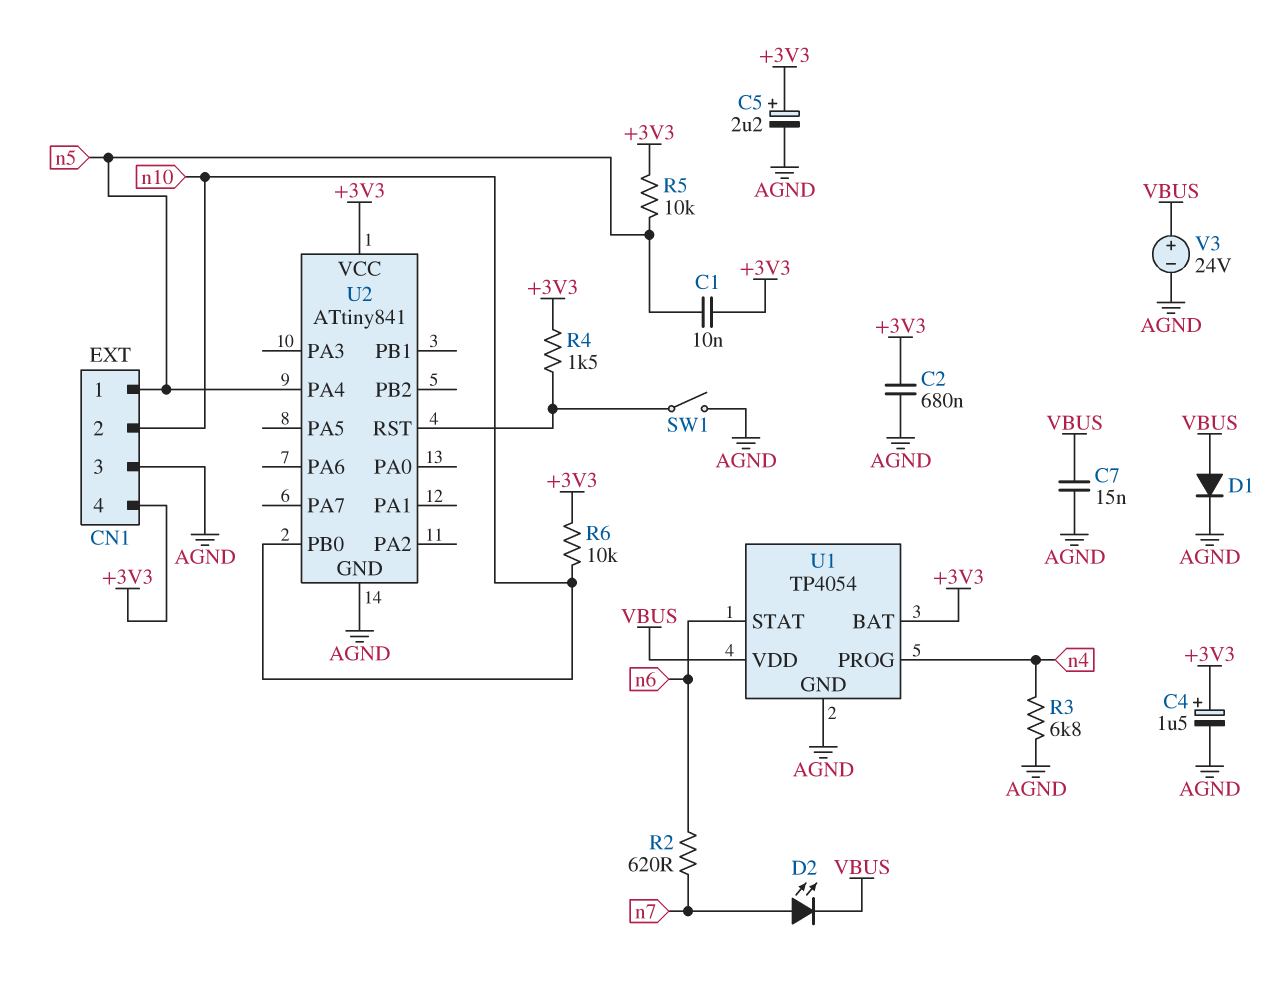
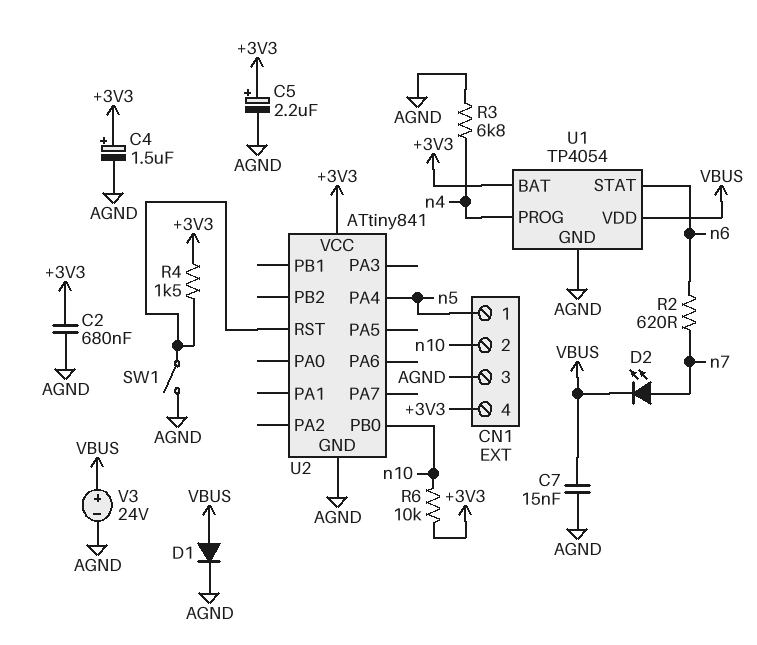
C1: 10nF (+3V3, n5) -> none
R5: 10k (+3V3, n5) -> none

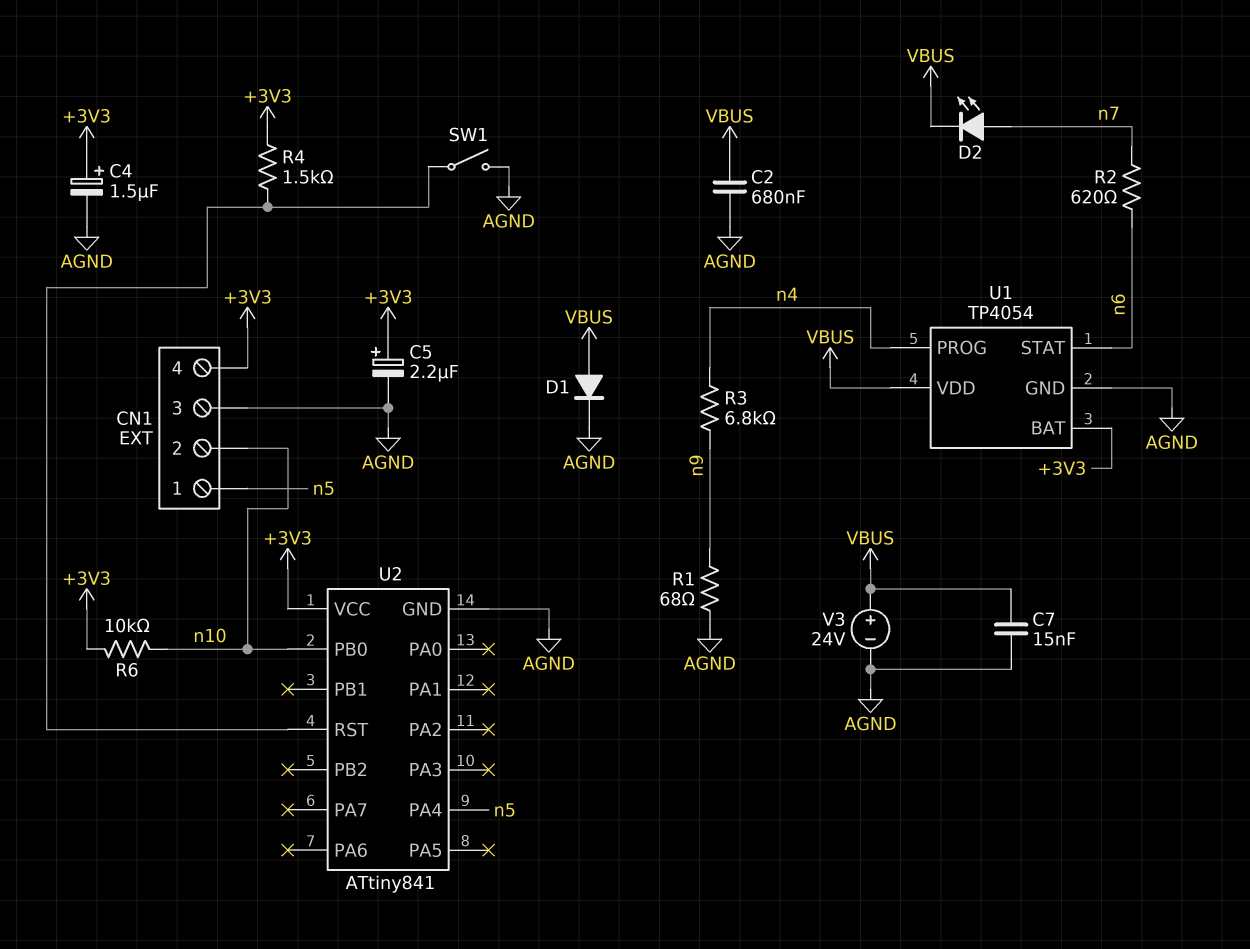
C2: 680nF (+3V3, AGND) -> 680nF (AGND, VBUS)
R1: none -> 68 (AGND, n9)
R3: 6.8k (AGND, n4) -> 6.8k (n4, n9)

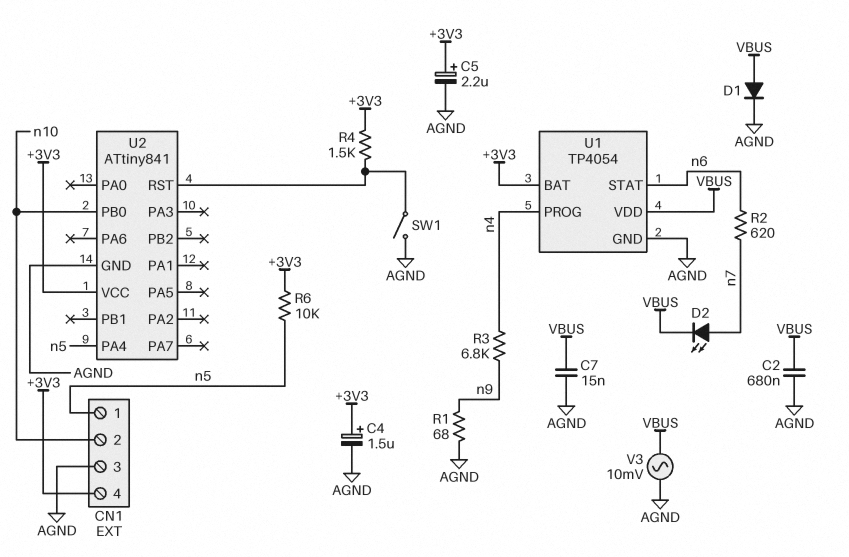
R6: 10k (+3V3, n10) -> 10k (+3V3, n5)
V3: 24V (plus VBUS, minus AGND) -> AC 10mV (AGND, VBUS)

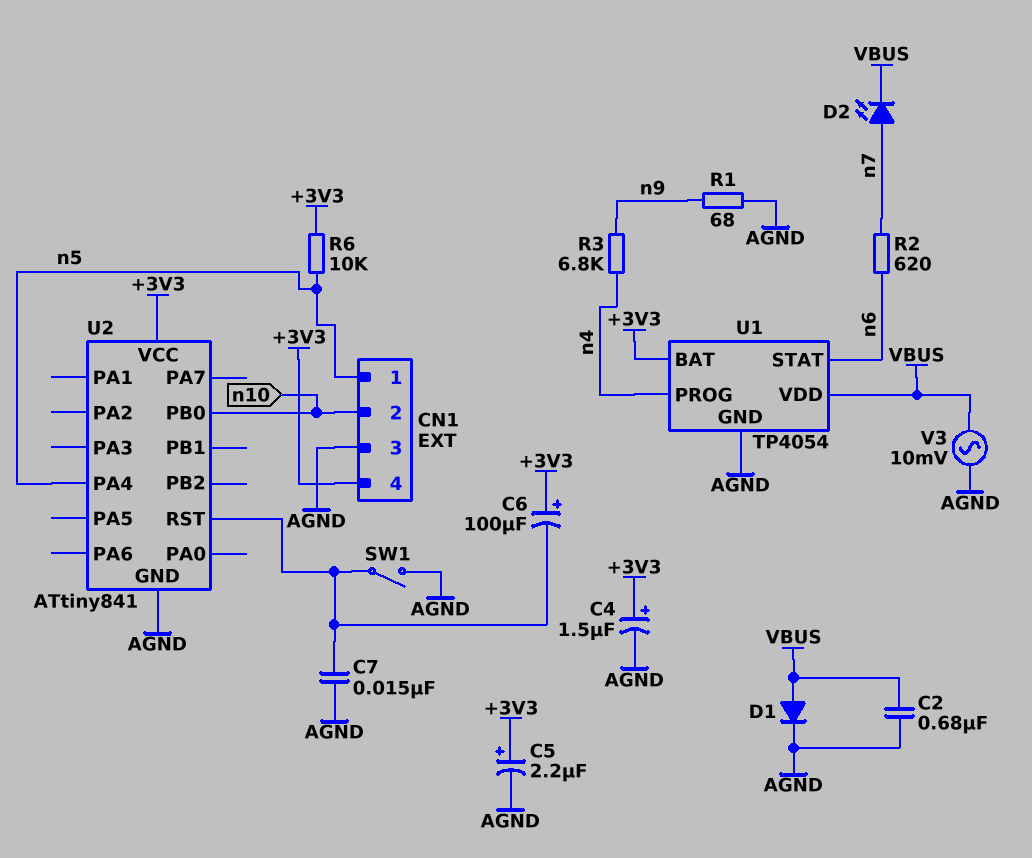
C6: none -> 100uF (plus +3V3, minus U2/RST)
C7: 15nF (AGND, VBUS) -> 15nF (AGND, U2/RST)
R4: 1.5k (+3V3, U2/RST) -> none

